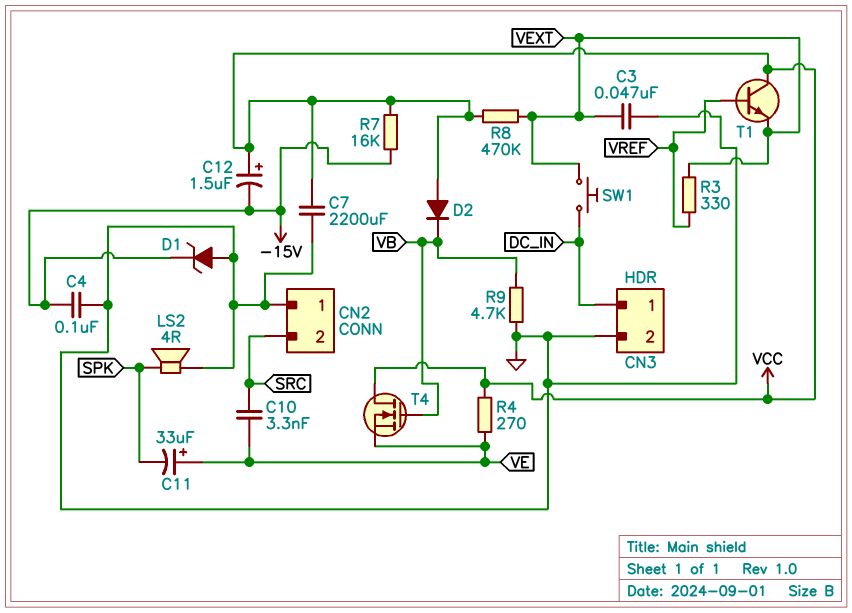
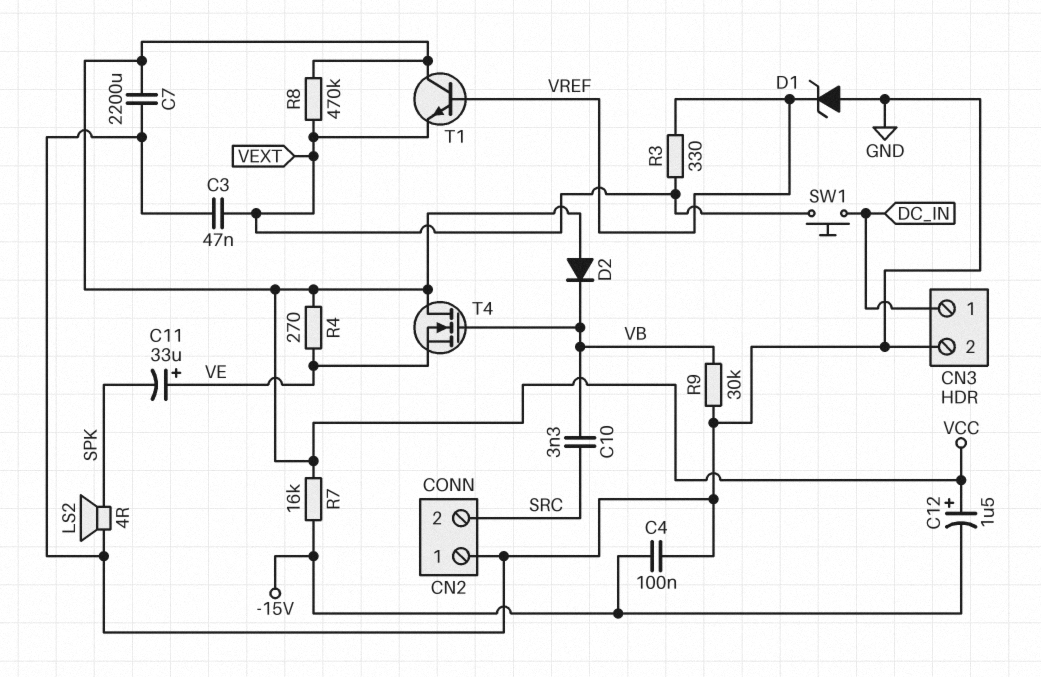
C10: 3.3nF (SRC, VE) -> 3.3nF (SRC, VB)
D1: zener (A GND, K -15V) -> zener (A GND, K VREF)
R9: 4.7k (GND, VB) -> 30k (GND, VB)

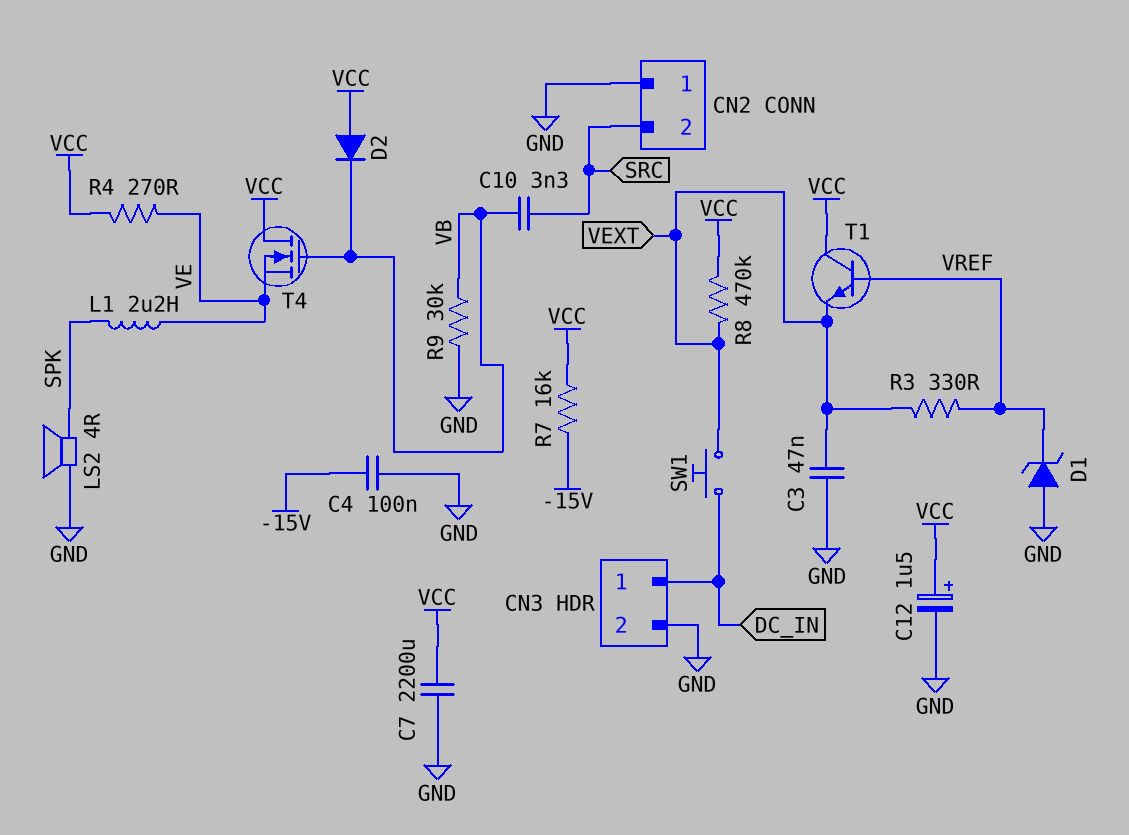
C11: 33uF (plus VE, minus SPK) -> none
C12: 1.5uF (plus VCC, minus -15V) -> 1.5uF (plus VCC, minus GND)
L1: none -> 2.2uH (SPK, VE)

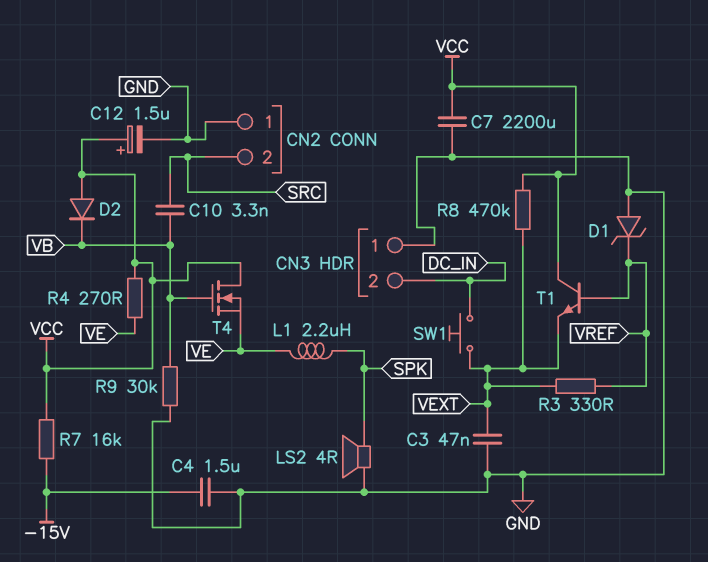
C4: 100nF (-15V, GND) -> 1.5uF (-15V, GND)
CN3 pin 1: DC_IN -> GND
CN3 pin 2: GND -> DC_IN

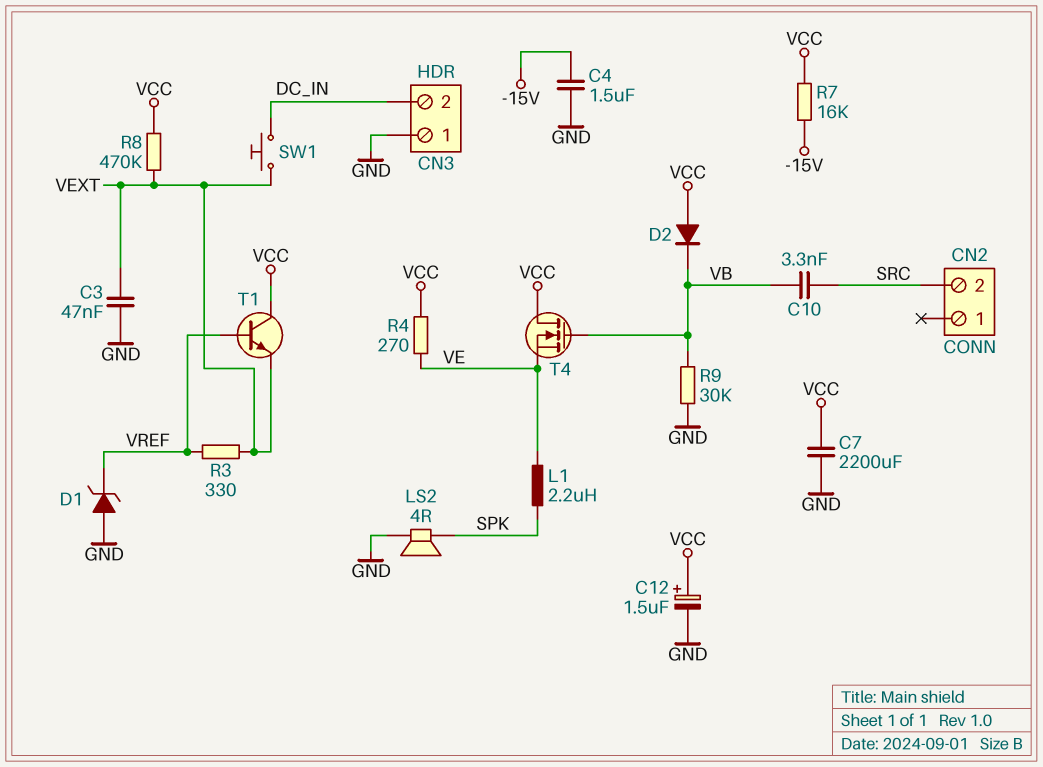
CN2 pin 1: GND -> none

